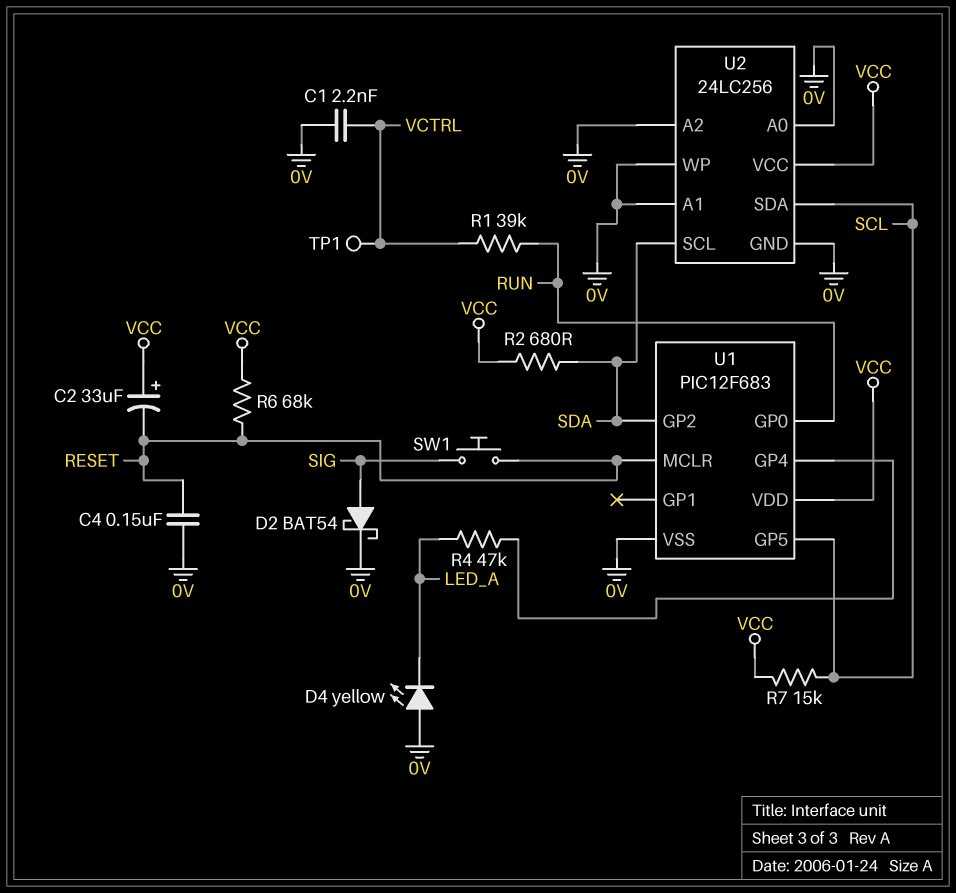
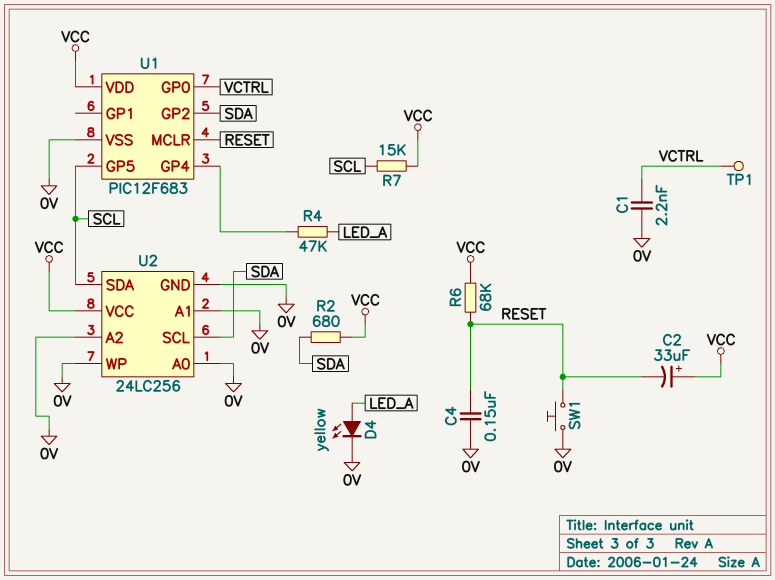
D2: schottky BAT54 (A SIG, K 0V) -> none
D4: LED yellow (A 0V, K LED_A) -> LED yellow (A LED_A, K 0V)
R1: 39k (RUN, VCTRL) -> none
SW1: button (RESET, SIG) -> button (0V, RESET)
U1 pin GP0: RUN -> VCTRL

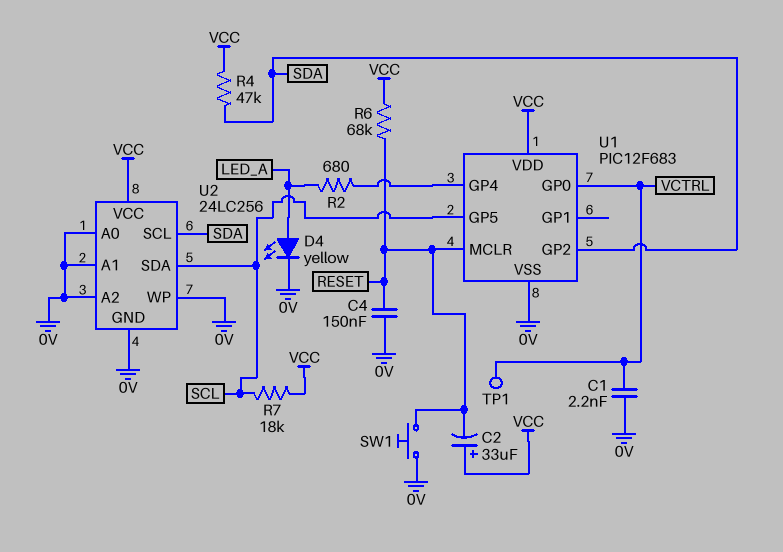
R2: 680 (SDA, VCC) -> 680 (LED_A, U1/GP4)
R4: 47k (LED_A, U1/GP4) -> 47k (SDA, VCC)
R7: 15k (SCL, VCC) -> 18k (SCL, VCC)

